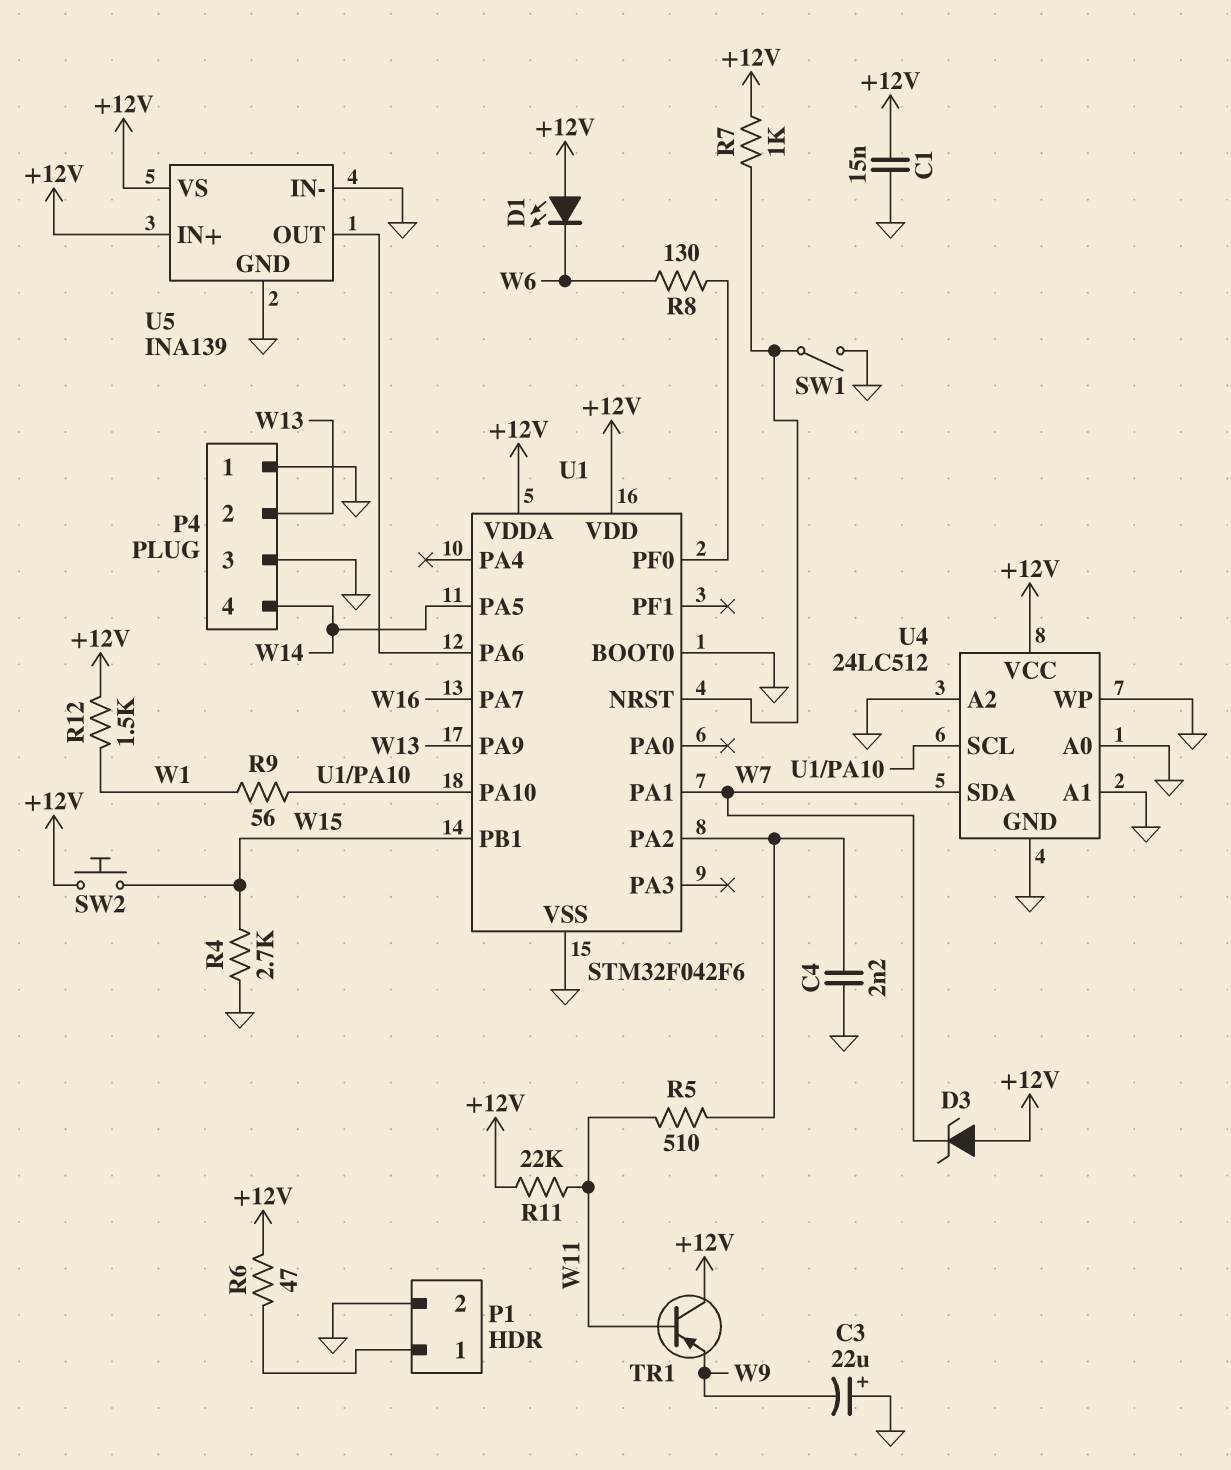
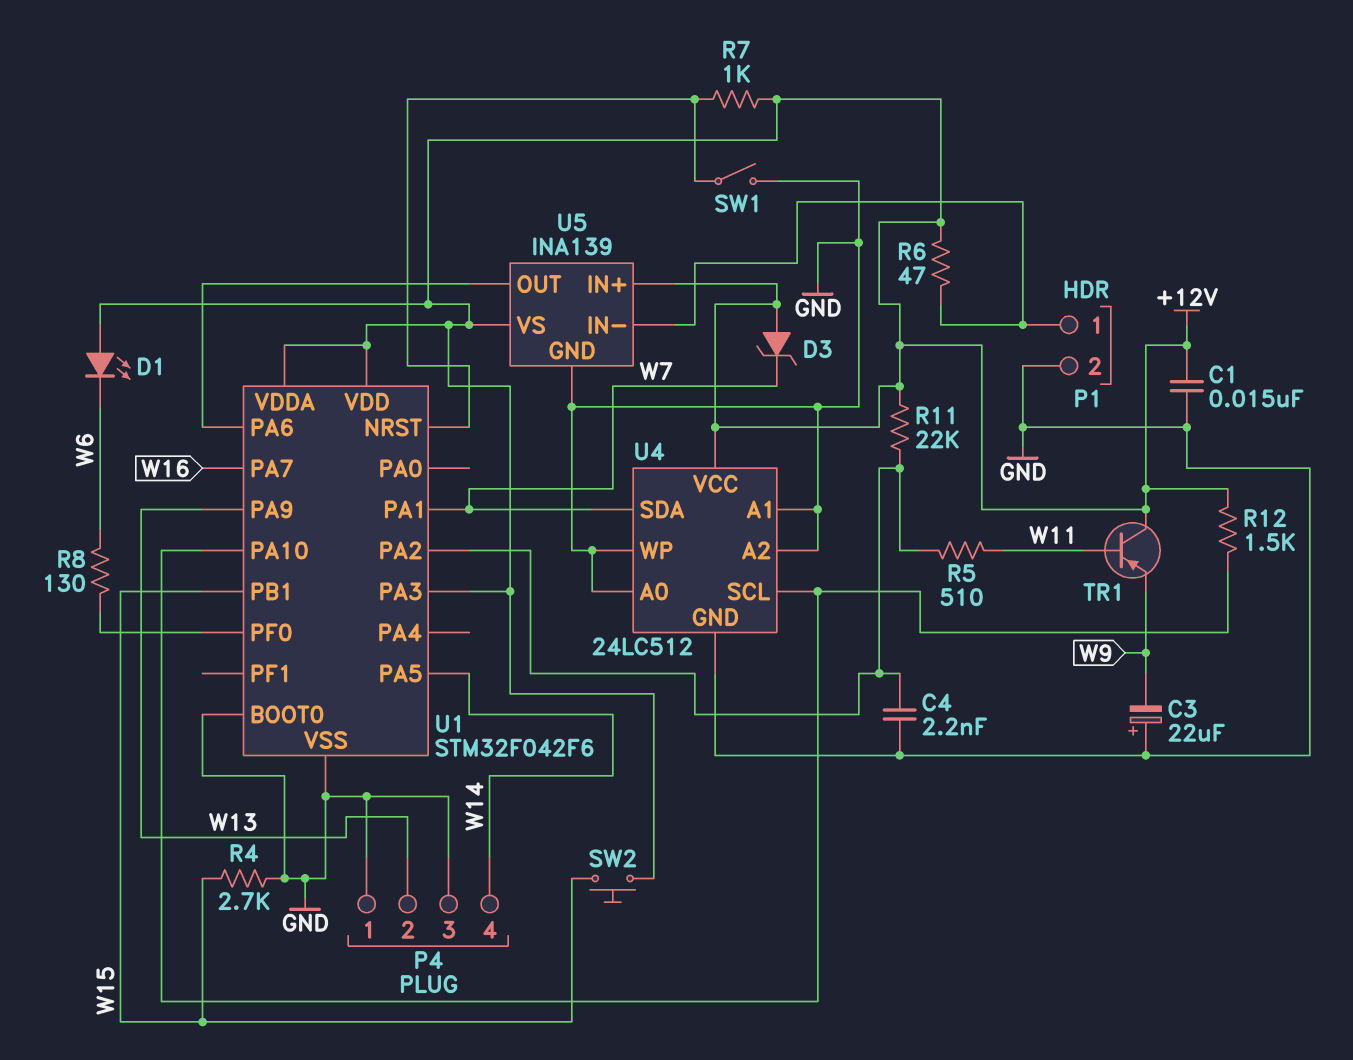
R9: 56 (U1/PA10, W1) -> none
R11: 22k (+12V, W11) -> 22k (+12V, U1/PA2)
R12: 1.5k (+12V, W1) -> 1.5k (+12V, U1/PA10)
U1 pin PA3: none -> +12V
U5 pin IN-: GND -> P1/1

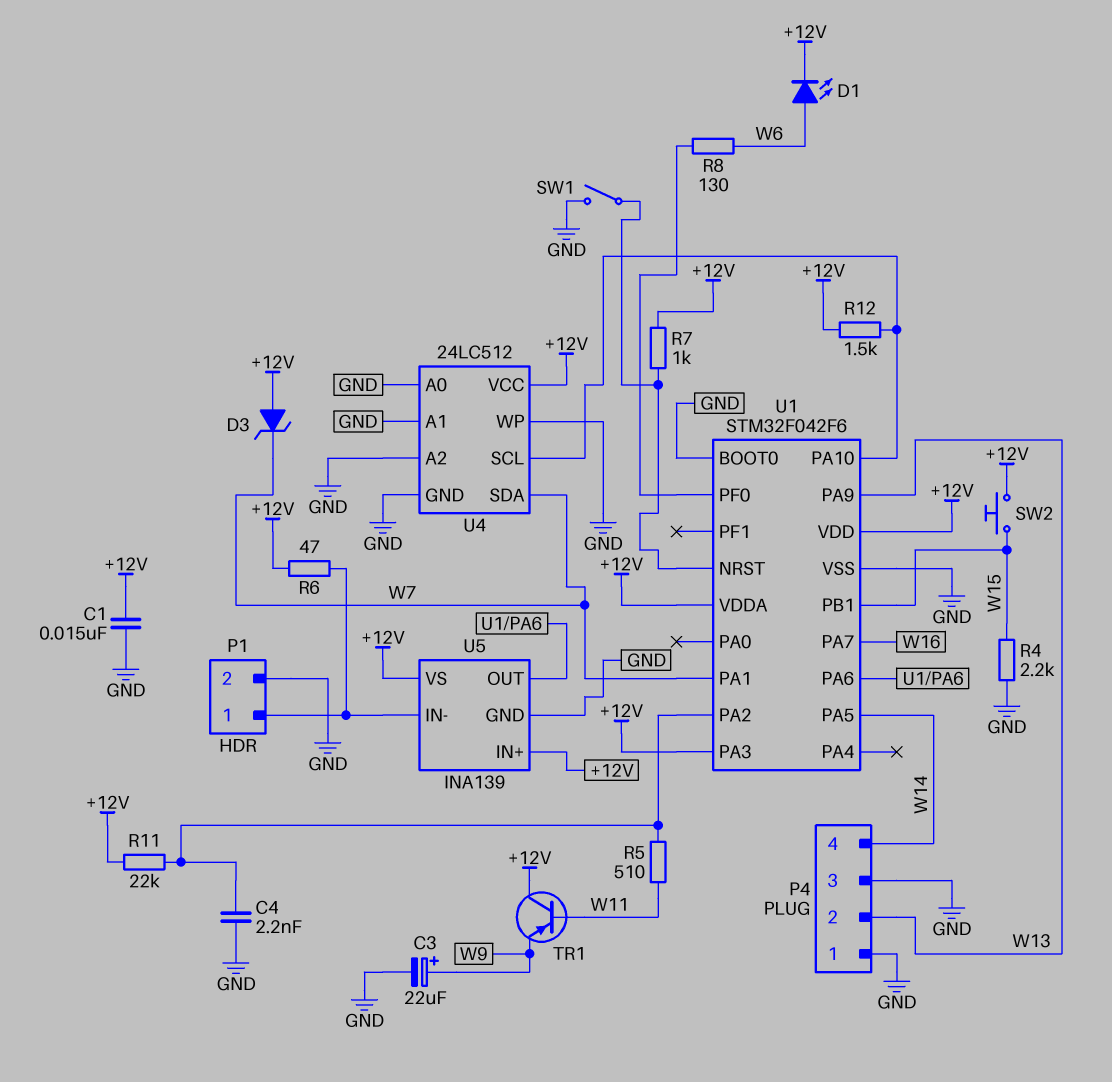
C3: 22uF (plus GND, minus W9) -> 22uF (plus W9, minus GND)
D1: LED (A +12V, K W6) -> LED (A W6, K +12V)
R4: 2.7k (GND, W15) -> 2.2k (GND, W15)

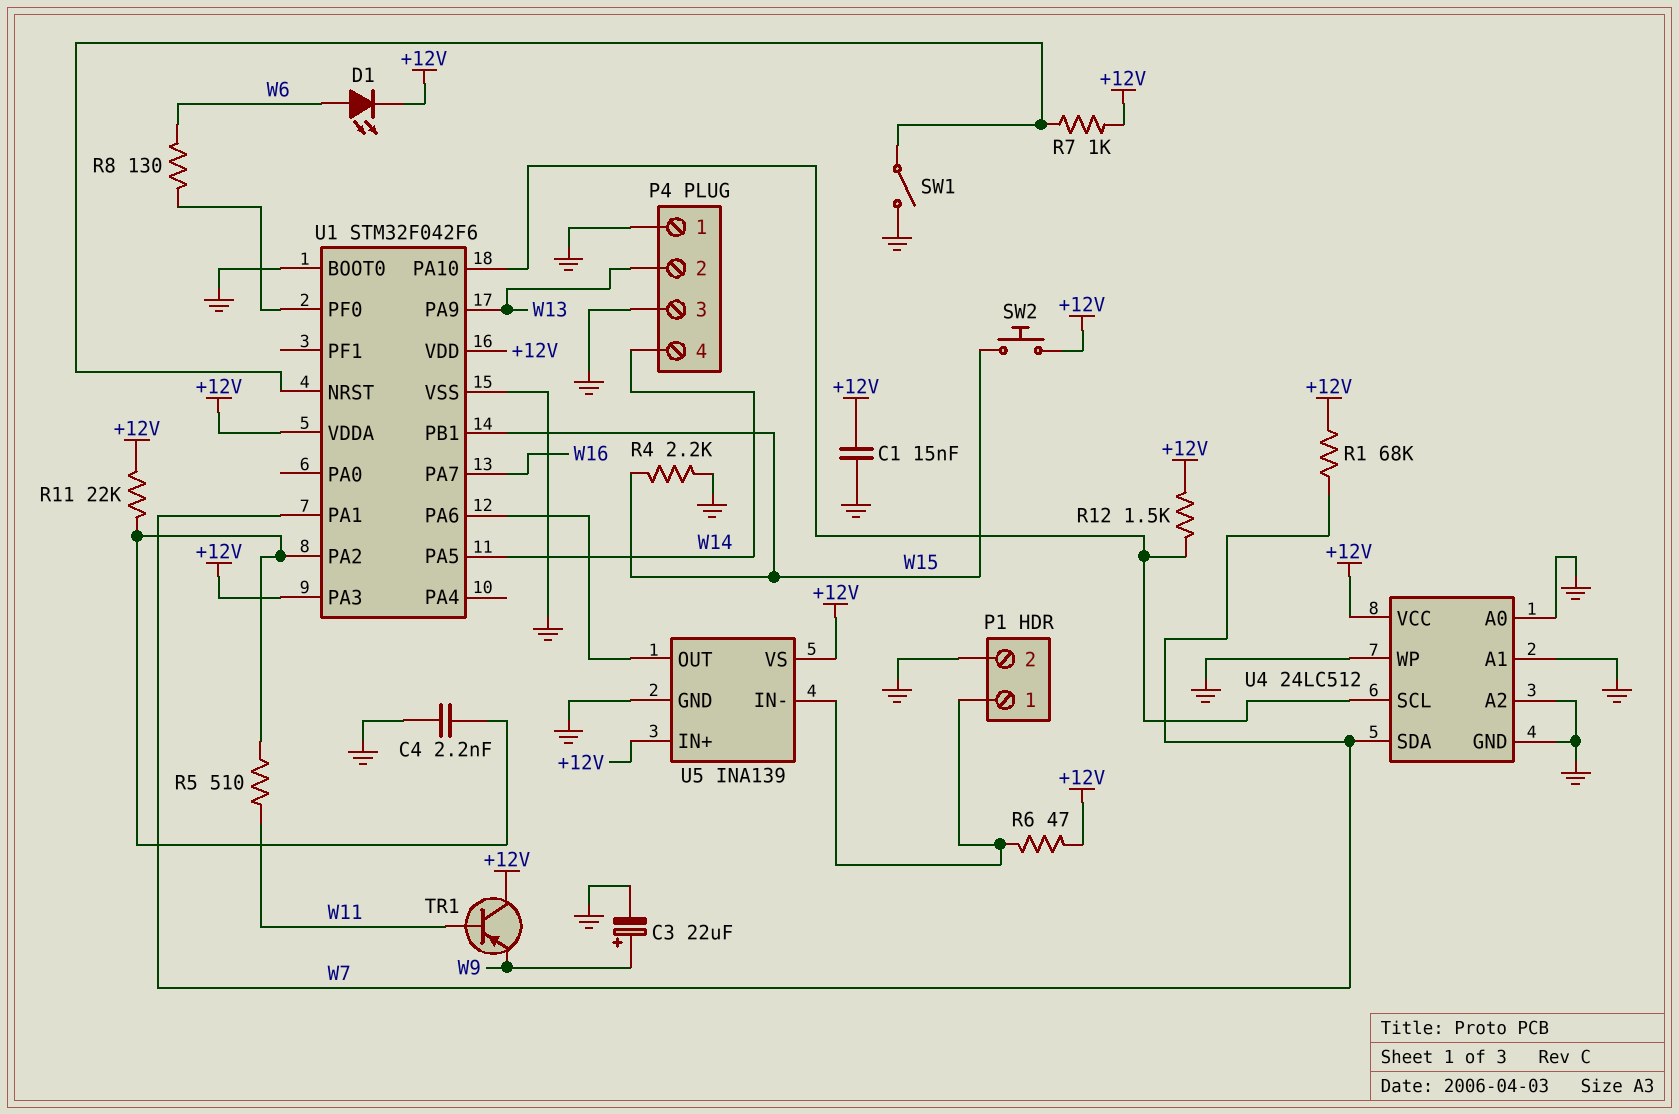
D3: zener (A +12V, K W7) -> none
R1: none -> 68k (+12V, W7)

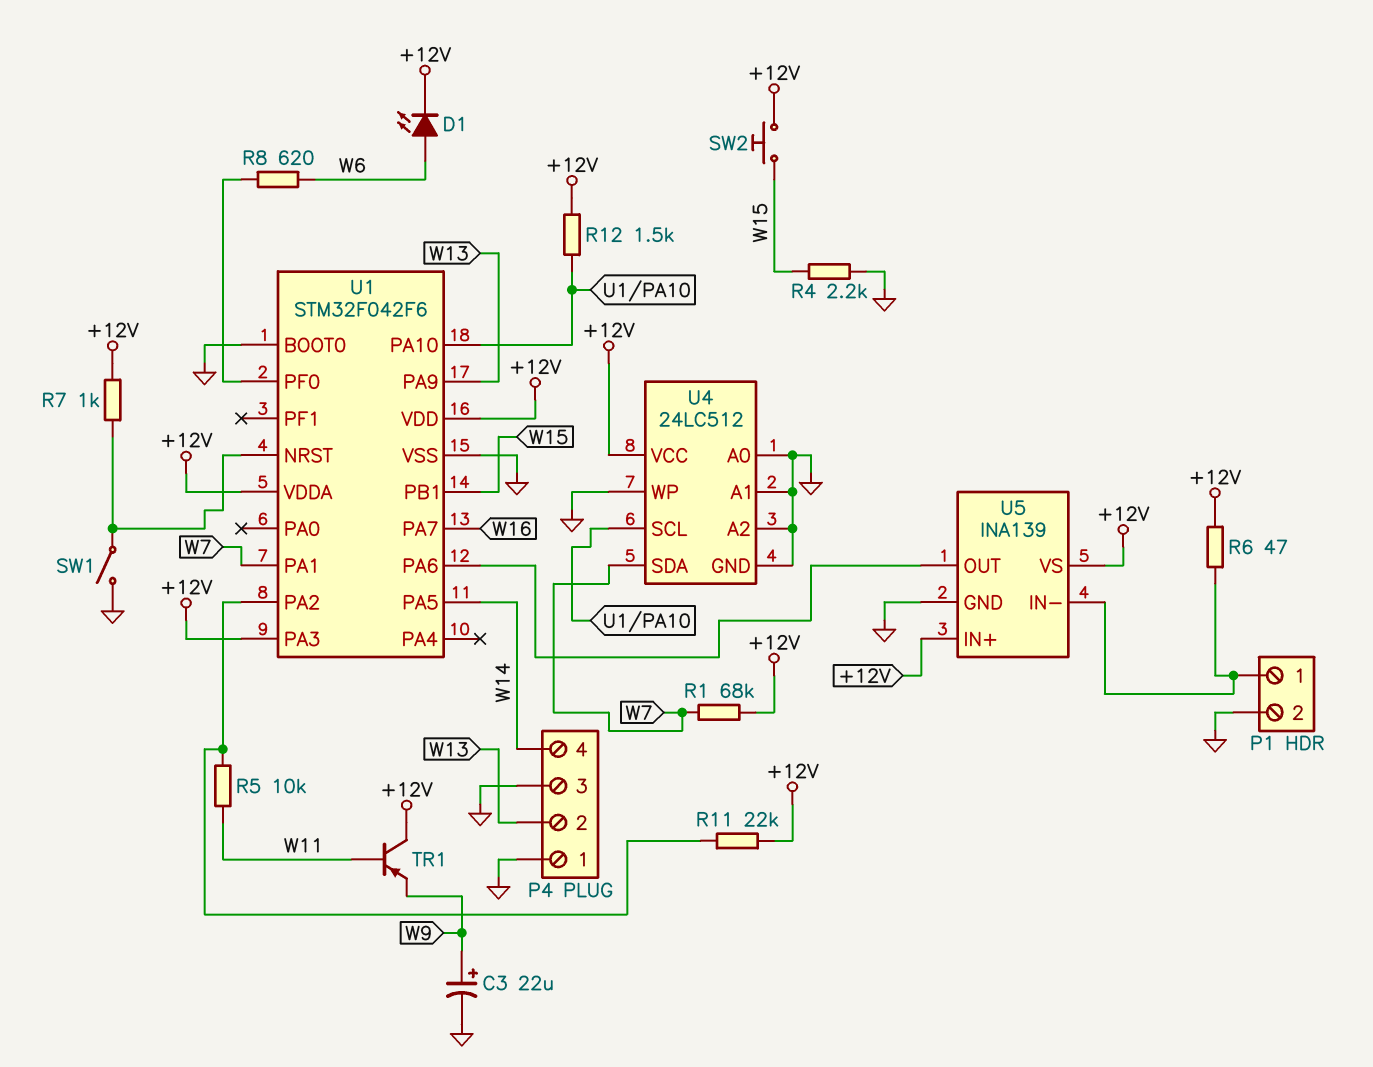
C1: 15nF (+12V, GND) -> none
C4: 2.2nF (GND, U1/PA2) -> none
R5: 510 (U1/PA2, W11) -> 10k (U1/PA2, W11)
R8: 130 (U1/PF0, W6) -> 620 (U1/PF0, W6)

